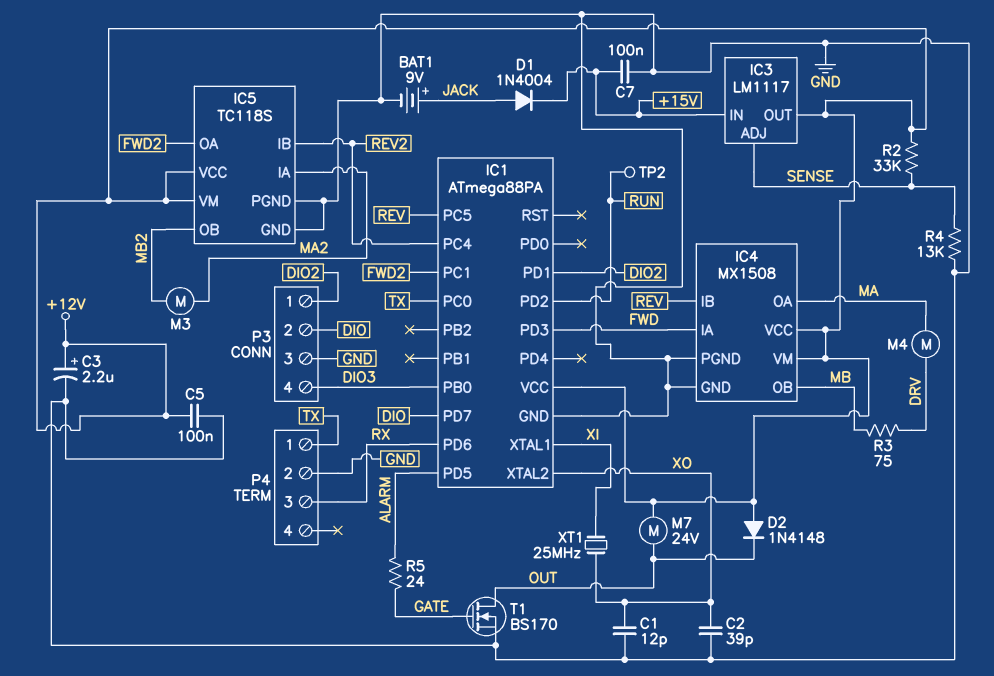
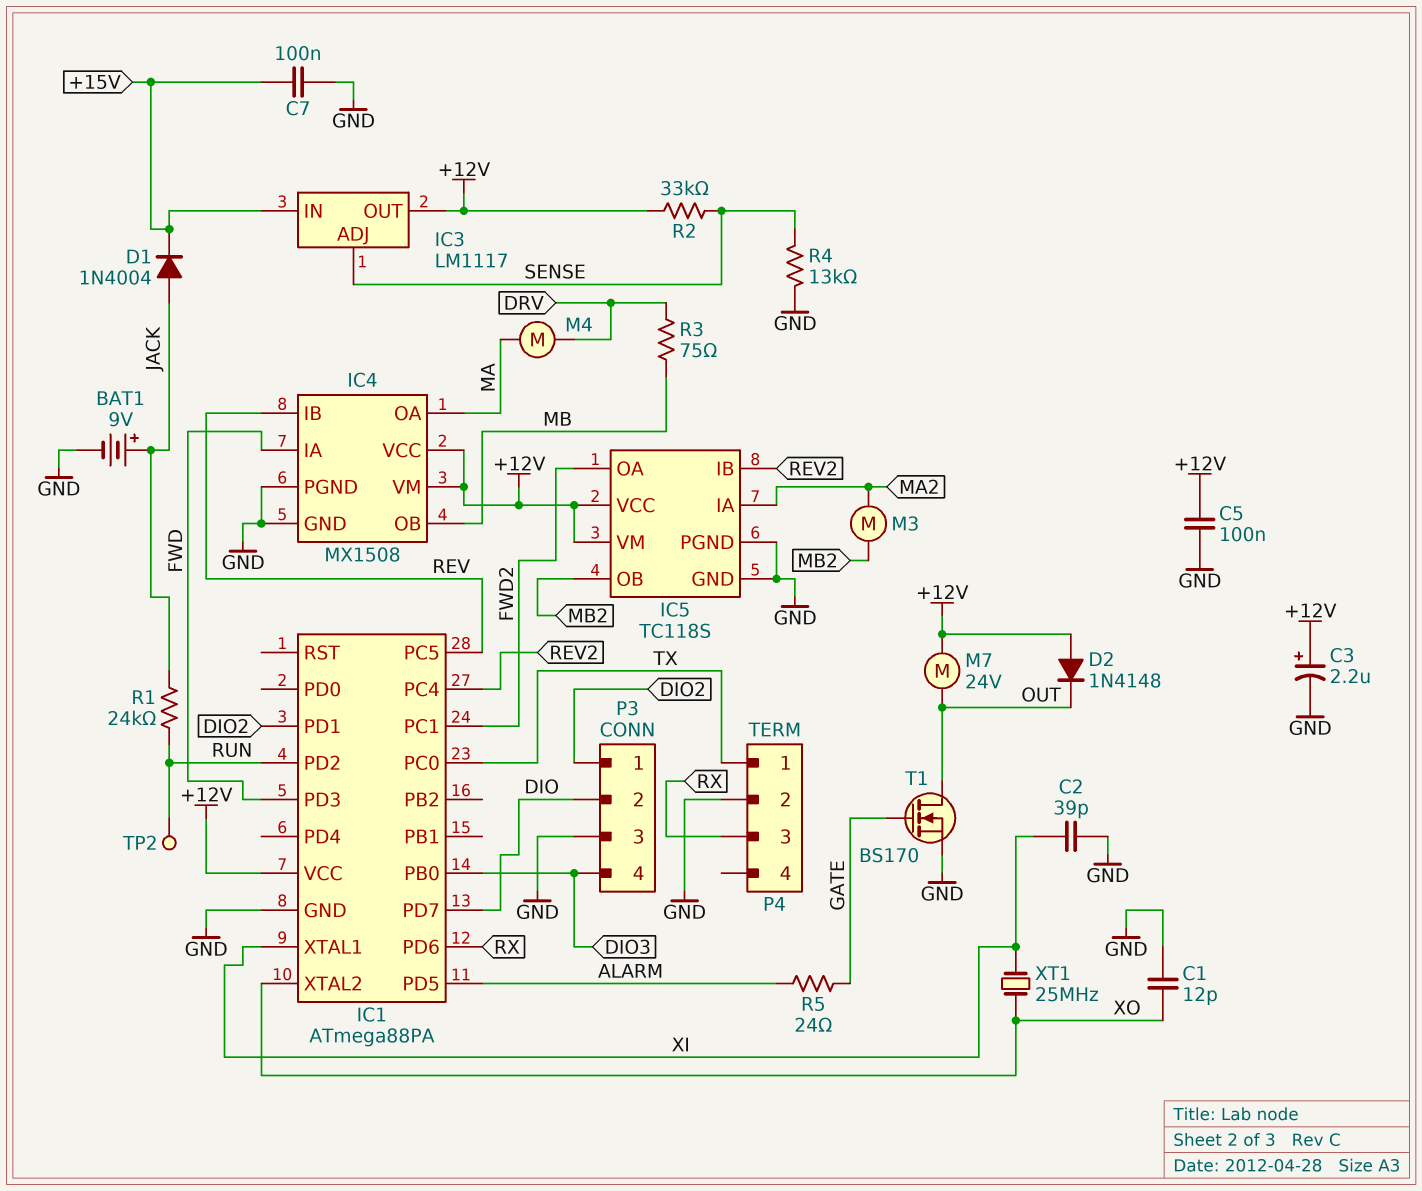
C2: 39pF (GND, XO) -> 39pF (GND, XI)
R1: none -> 24k (JACK, RUN)

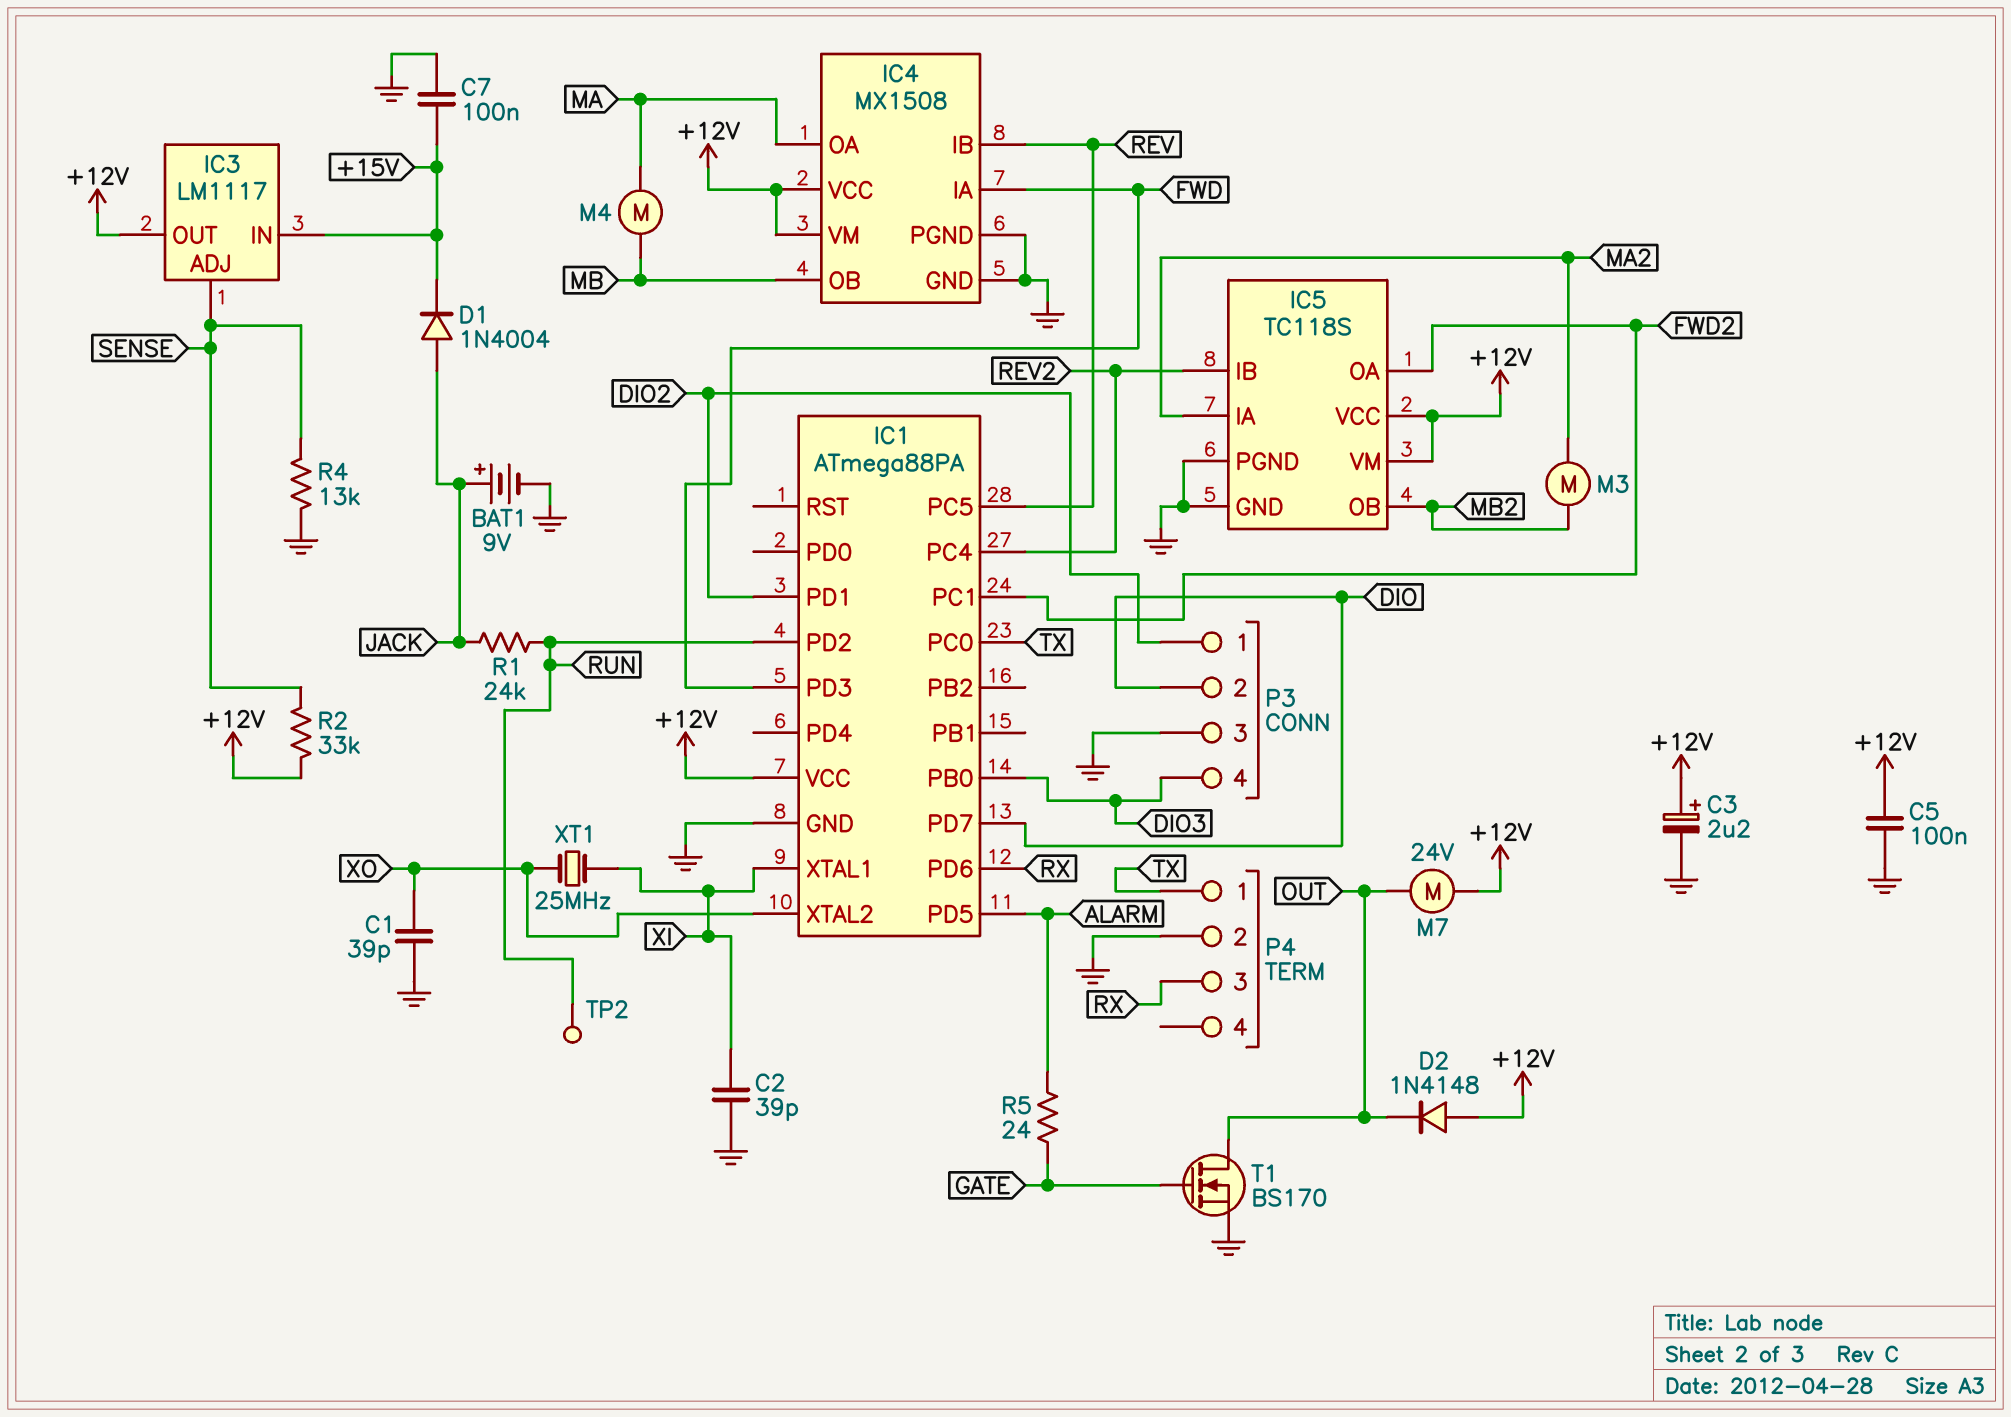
C1: 12pF (GND, XO) -> 39pF (GND, XO)
M4: motor (DRV, MA) -> motor (MA, MB)
R3: 75 (DRV, MB) -> none

